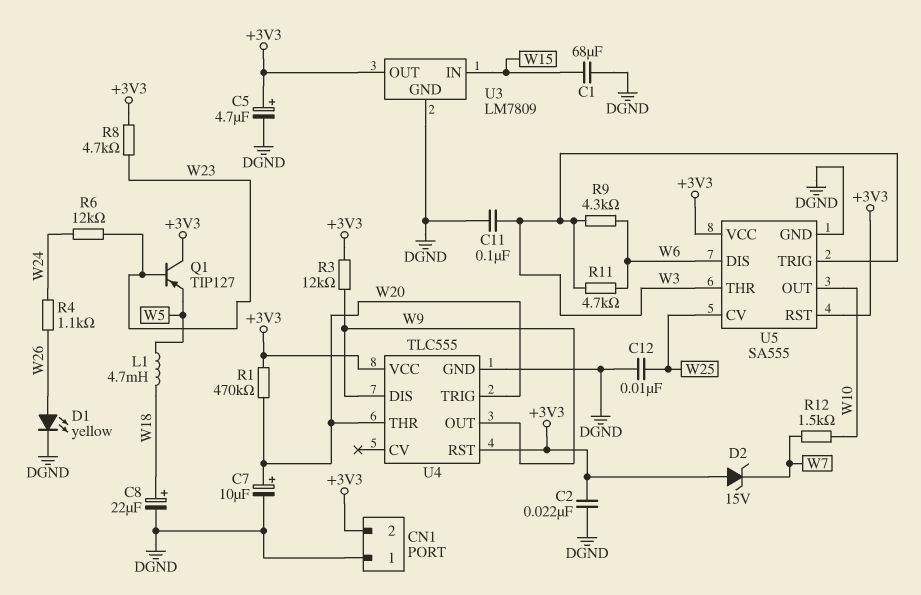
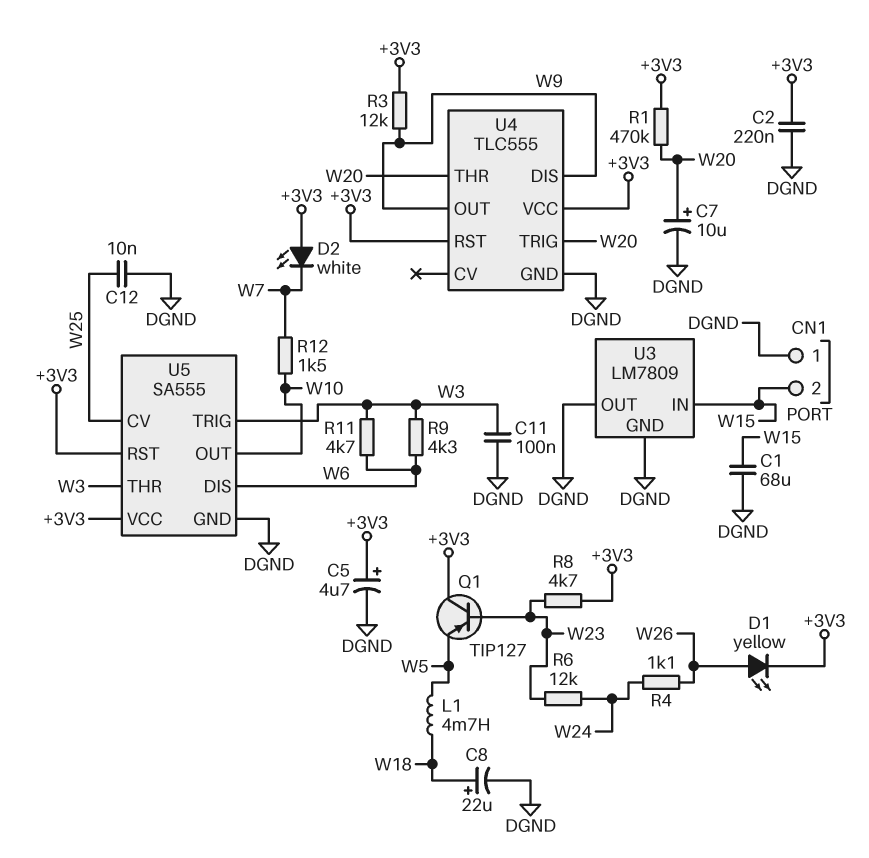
C2: 22nF (+3V3, DGND) -> 220nF (+3V3, DGND)
CN1 pin 2: +3V3 -> W15
D1: LED yellow (A W26, K DGND) -> LED yellow (A W26, K +3V3)
D2: zener 15V (A +3V3, K W7) -> LED white (A +3V3, K W7)
U3 pin OUT: +3V3 -> DGND

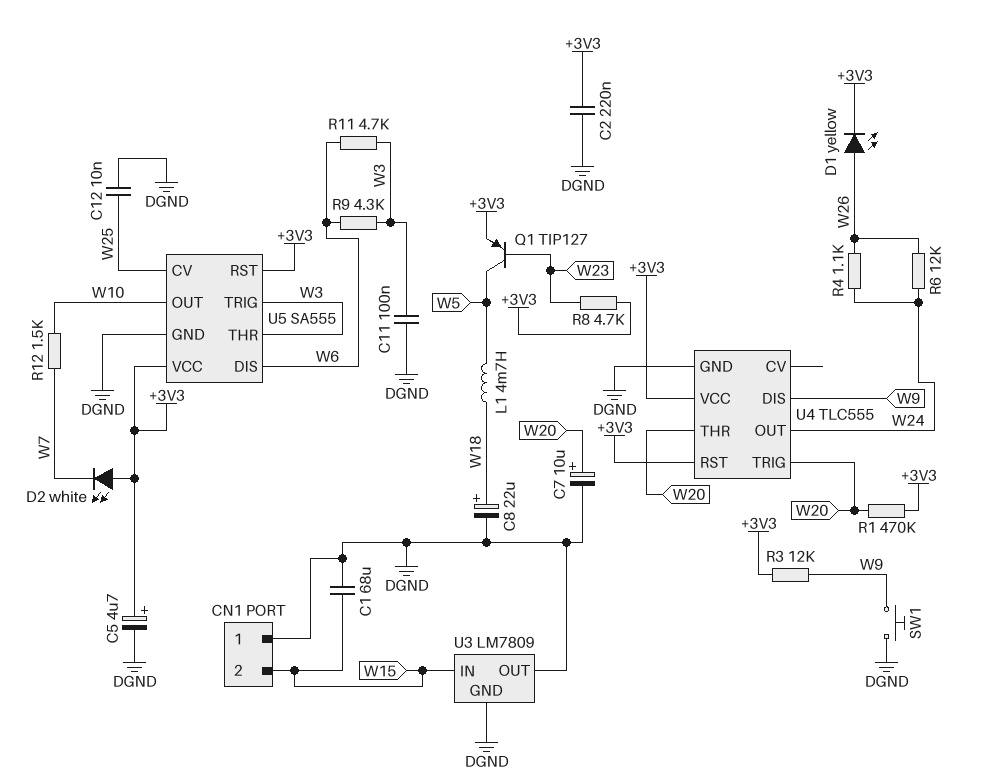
Q1: PNP TIP127 (B W23, C +3V3, E W5) -> PNP TIP127 (B W23, C W5, E +3V3)
R6: 12k (W23, W24) -> 12k (W24, W26)
SW1: none -> button (DGND, W9)
U4 pin OUT: W9 -> W24

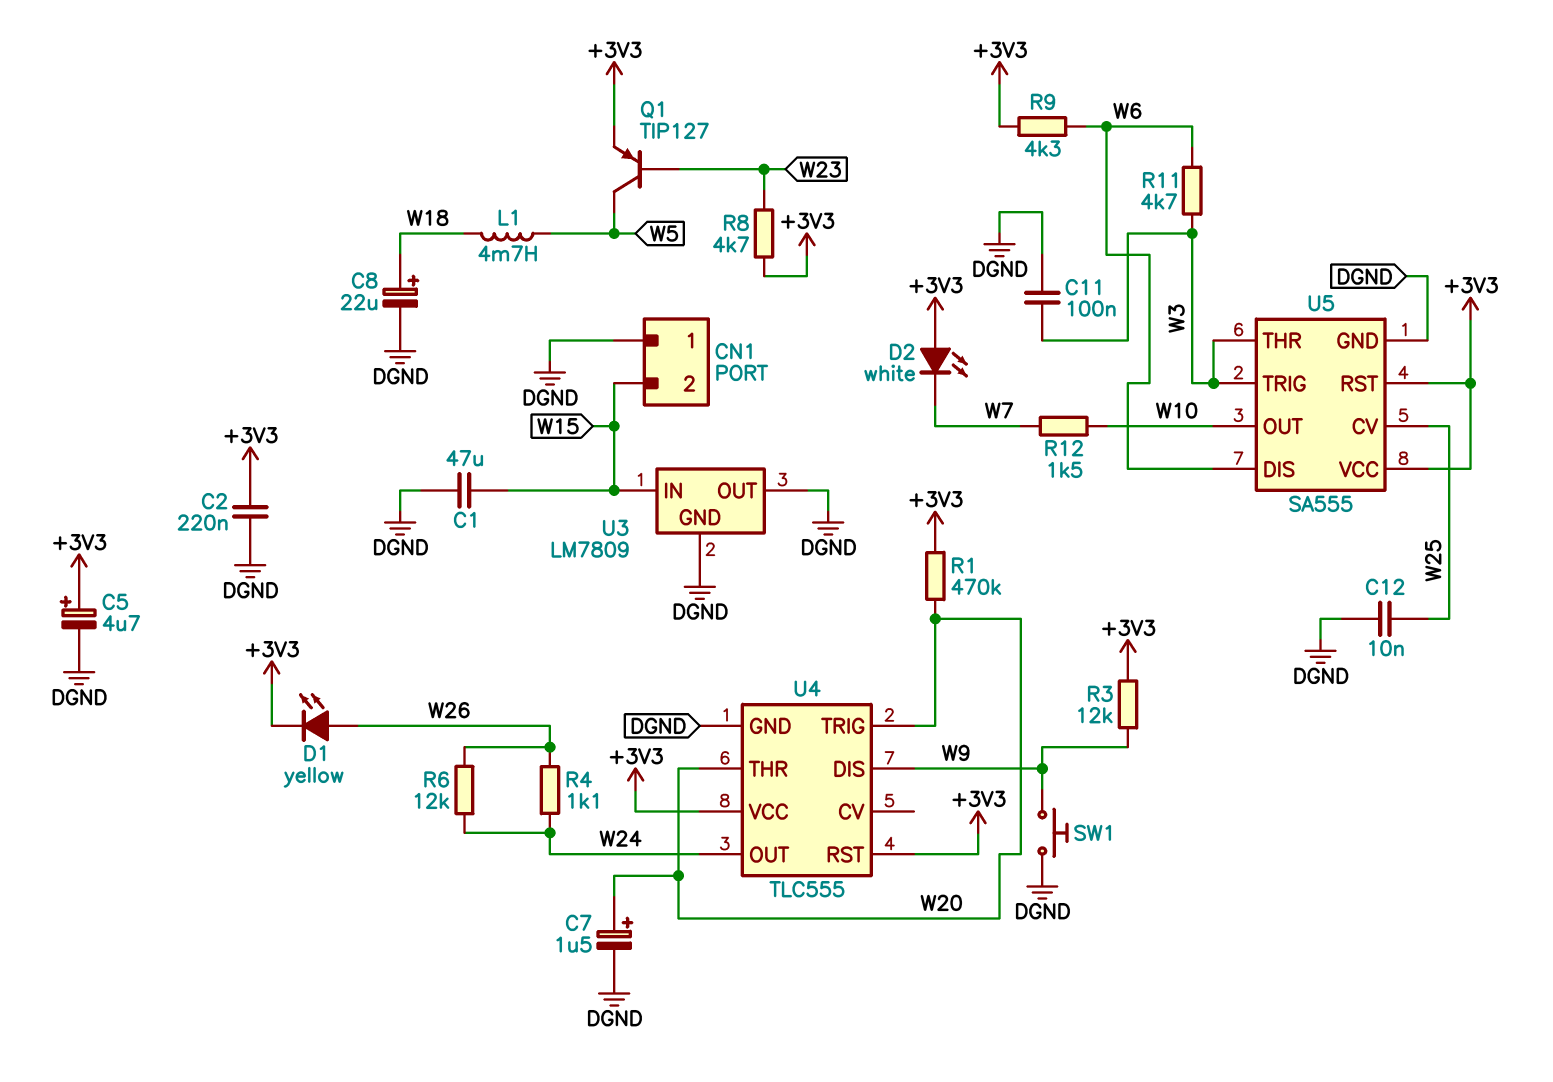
C1: 68uF (DGND, W15) -> 47uF (DGND, W15)
C7: 10uF (plus W20, minus DGND) -> 1.5uF (plus W20, minus DGND)
R9: 4.3k (W3, W6) -> 4.3k (+3V3, W6)

